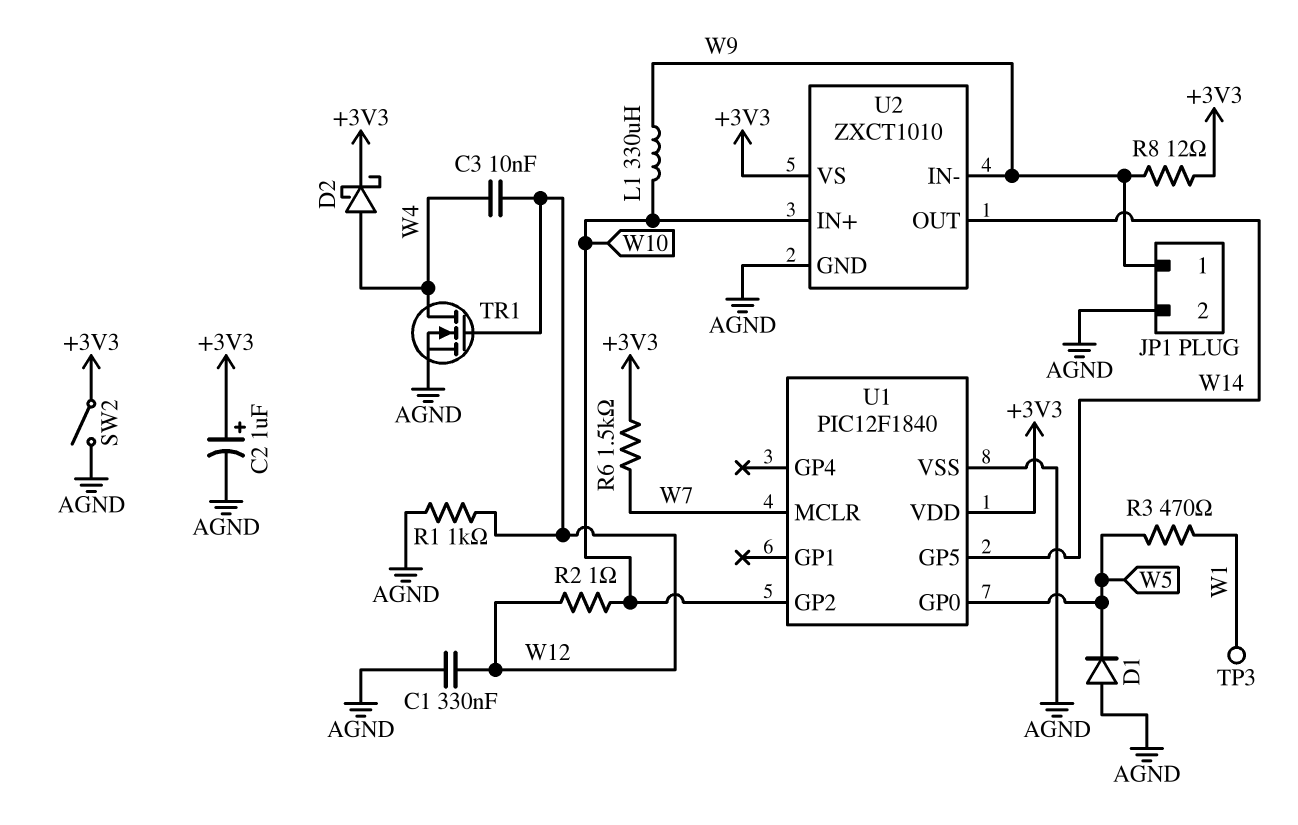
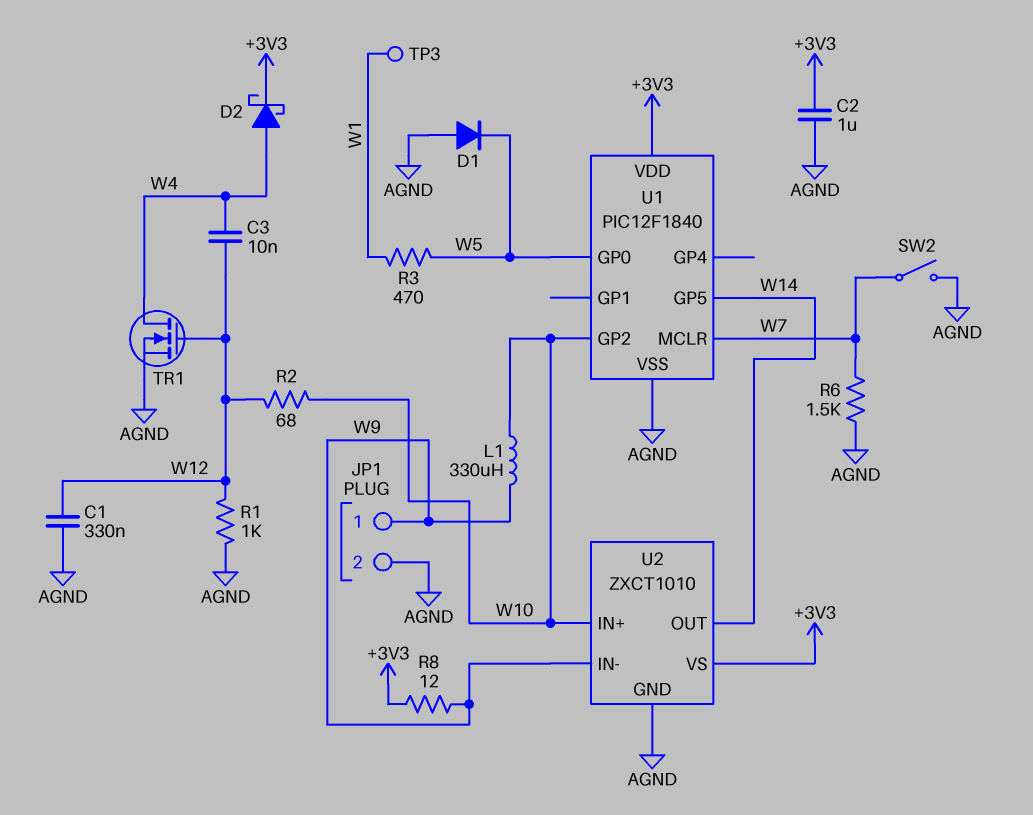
C2: 1uF (plus +3V3, minus AGND) -> 1uF (+3V3, AGND)
R2: 1 (W10, W12) -> 68 (W10, W12)
R6: 1.5k (+3V3, W7) -> 1.5k (AGND, W7)
SW2: switch (+3V3, AGND) -> switch (AGND, W7)

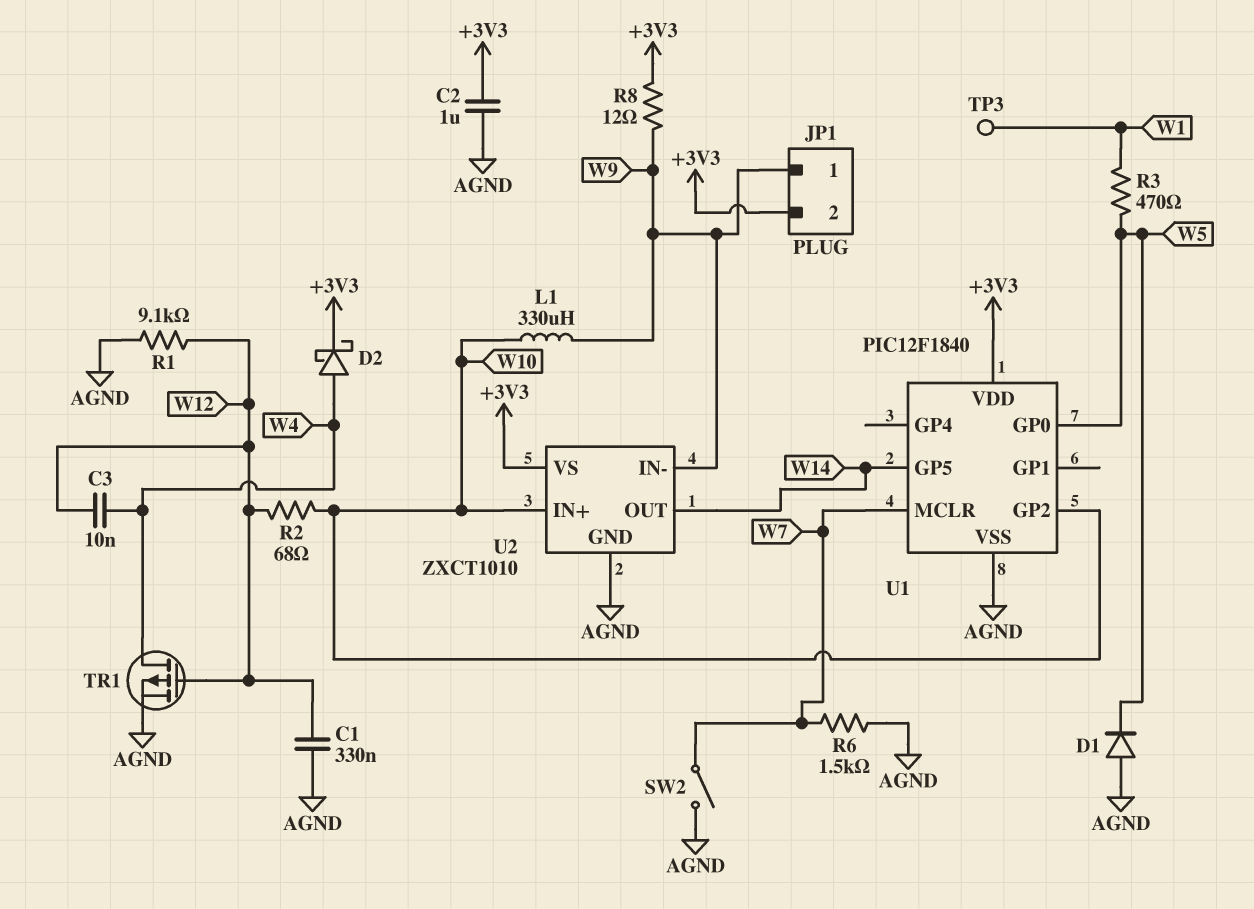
JP1 pin 2: AGND -> +3V3
R1: 1k (AGND, W12) -> 9.1k (AGND, W12)
TR1: NMOS (G W12, D W4, S AGND) -> PMOS (G W12, D W4, S AGND)

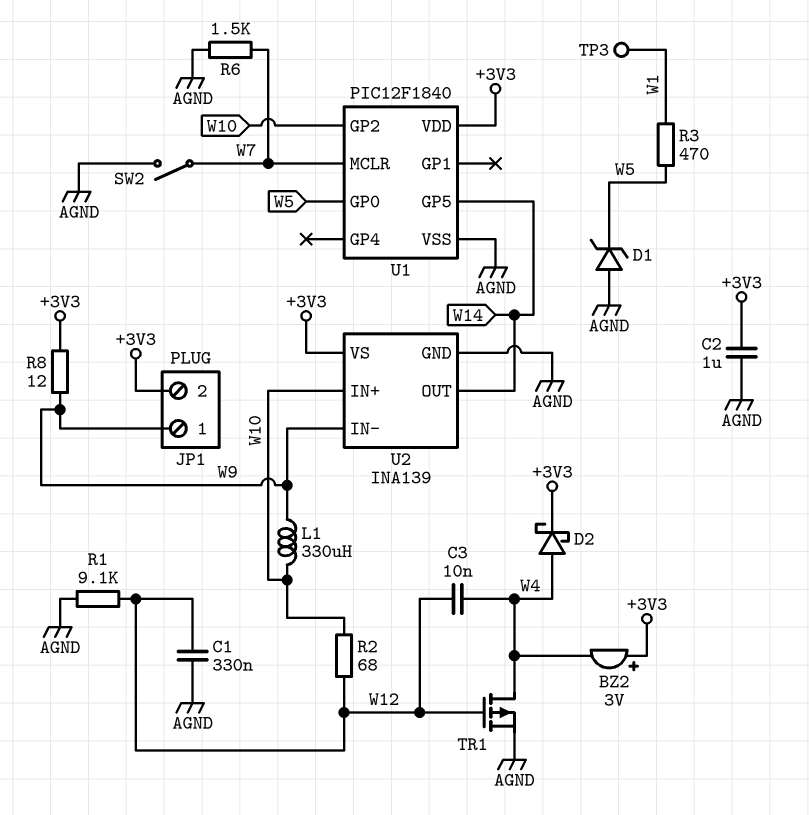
BZ2: none -> buzzer 3V (plus +3V3, minus W4)
D1: diode (A AGND, K W5) -> zener (A AGND, K W5)
U2: ZXCT1010 -> INA139

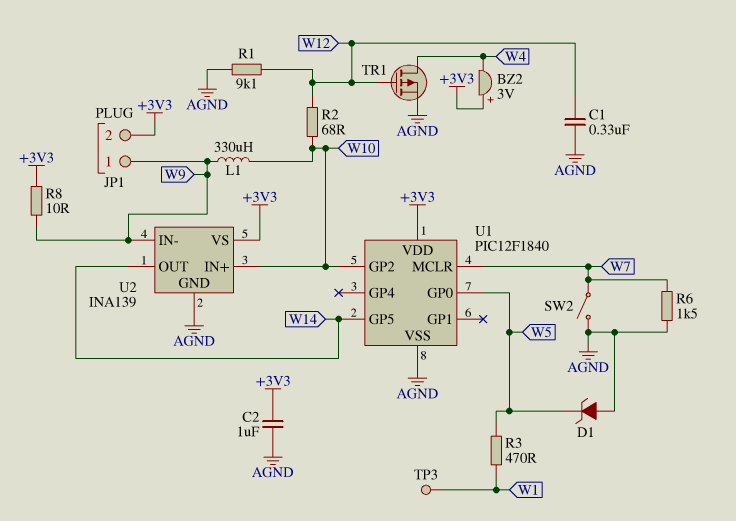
C3: 10nF (W4, W12) -> none
D2: schottky (A W4, K +3V3) -> none
R8: 12 (+3V3, W9) -> 10 (+3V3, W9)

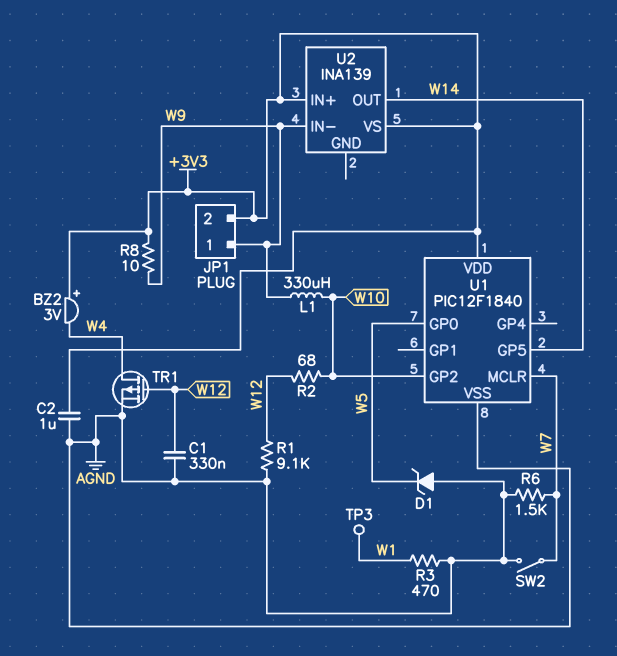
R3: 470 (W1, W5) -> 470 (AGND, W1)
U2 pin GND: AGND -> none
U2 pin IN+: W10 -> +3V3

